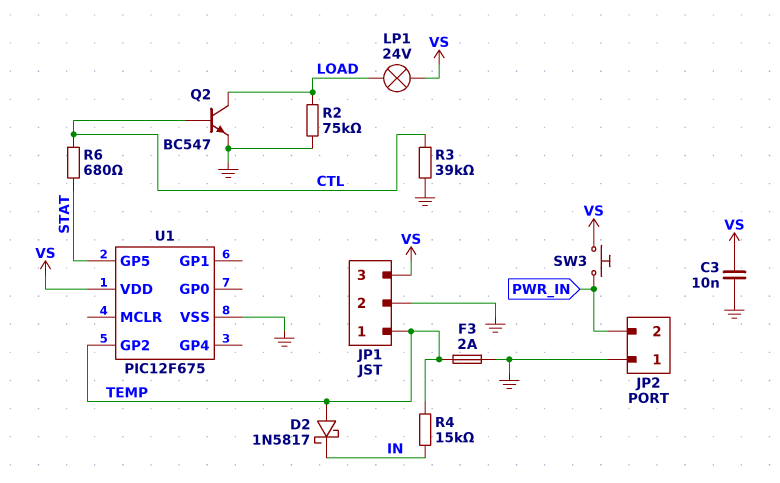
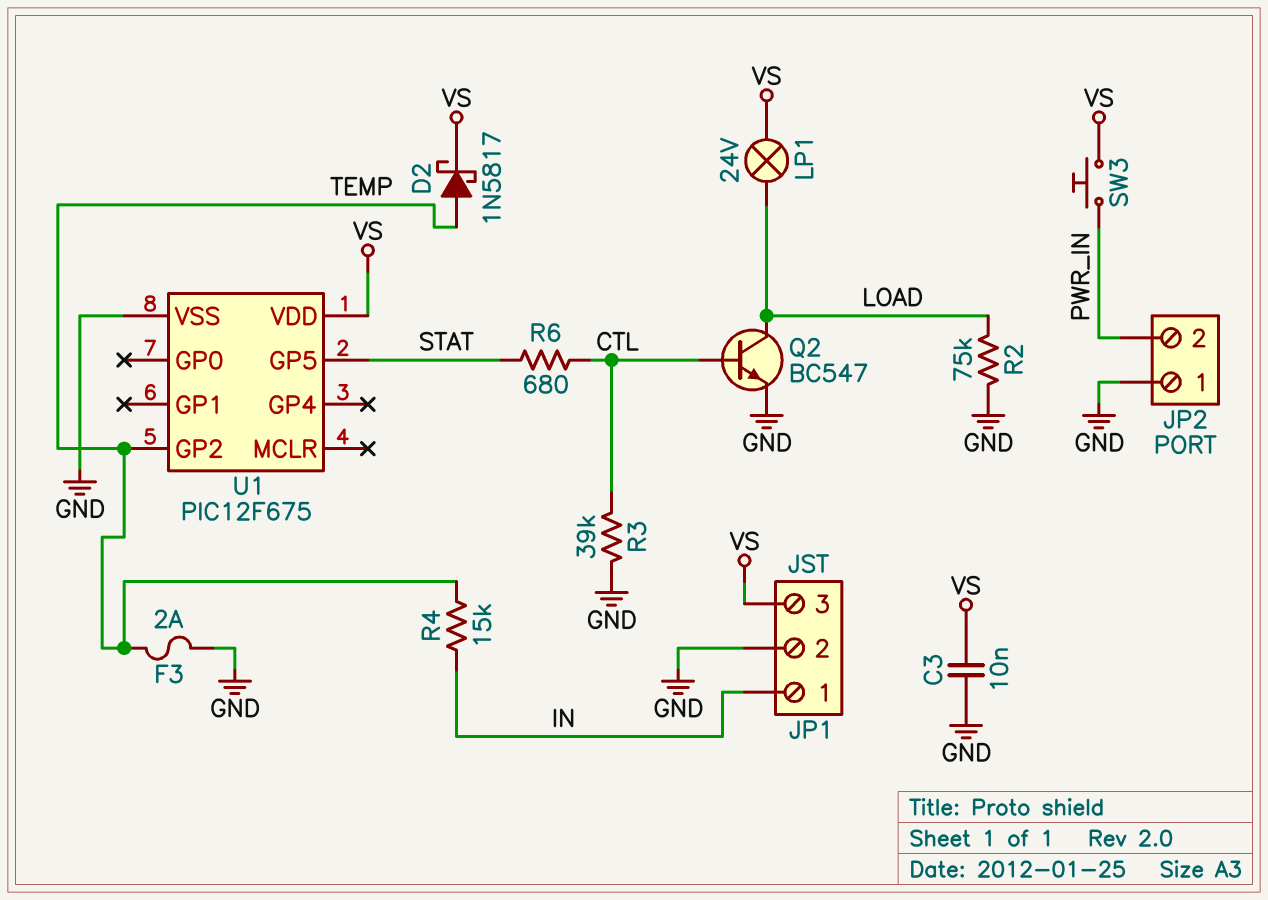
D2: schottky 1N5817 (A TEMP, K IN) -> schottky 1N5817 (A TEMP, K VS)
JP1 pin 1: TEMP -> IN

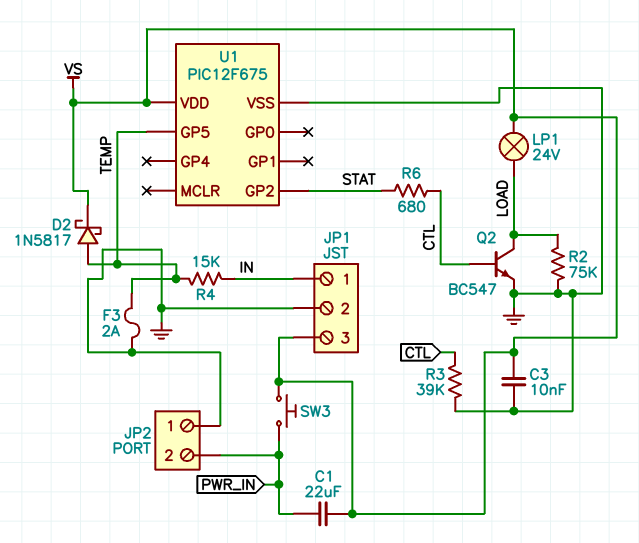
C1: none -> 22uF (PWR_IN, VS)
U1 pin GP2: TEMP -> STAT
U1 pin GP5: STAT -> TEMP

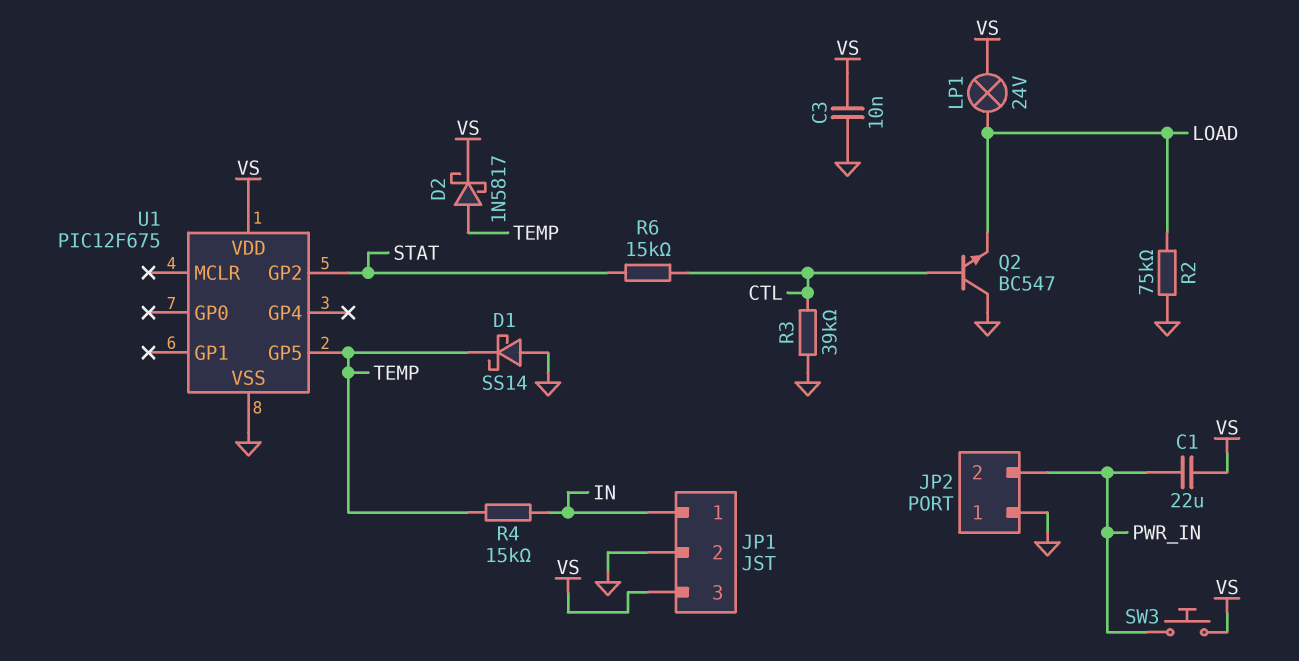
D1: none -> schottky SS14 (A GND, K TEMP)
F3: 2A (GND, TEMP) -> none
Q2: NPN BC547 (B CTL, C LOAD, E GND) -> NPN BC547 (B CTL, C GND, E LOAD)
R6: 680 (CTL, STAT) -> 15k (CTL, STAT)

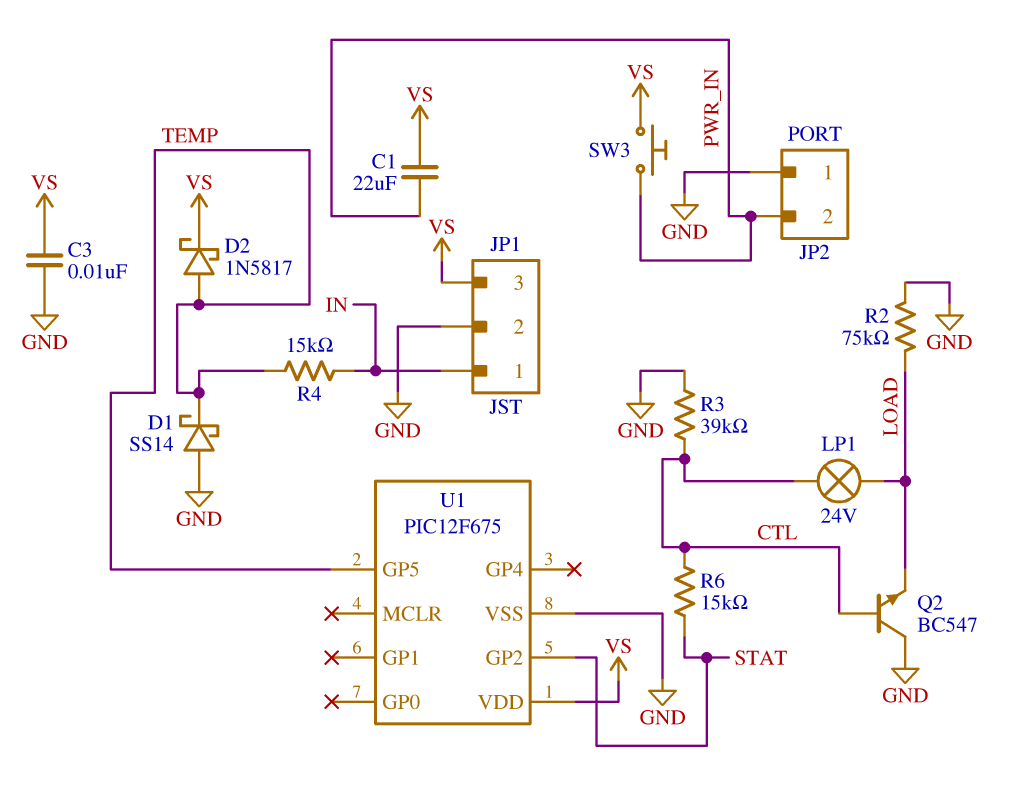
LP1: lamp 24V (LOAD, VS) -> lamp 24V (CTL, LOAD)

